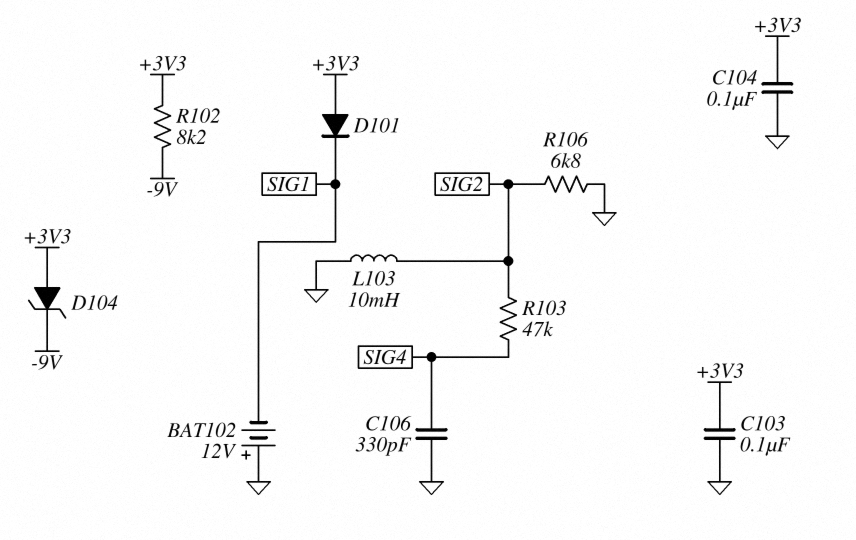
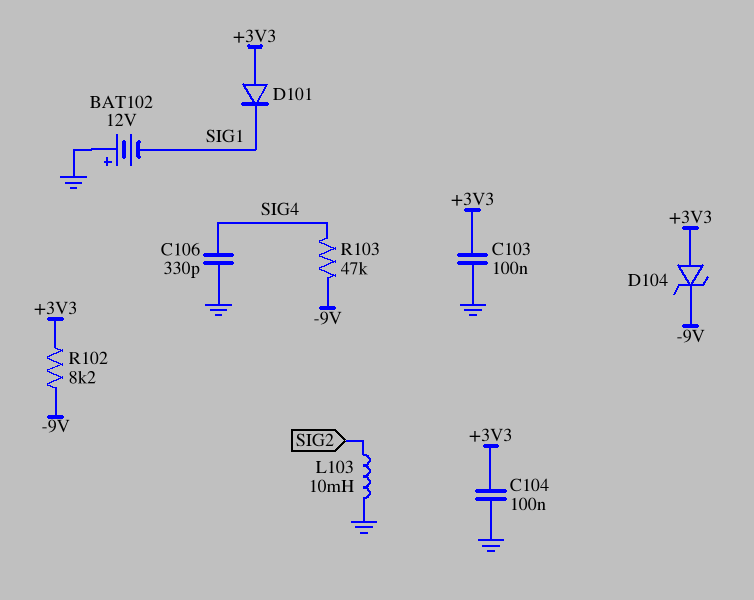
R103: 47k (SIG2, SIG4) -> 47k (-9V, SIG4)
R106: 6.8k (GND, SIG2) -> none

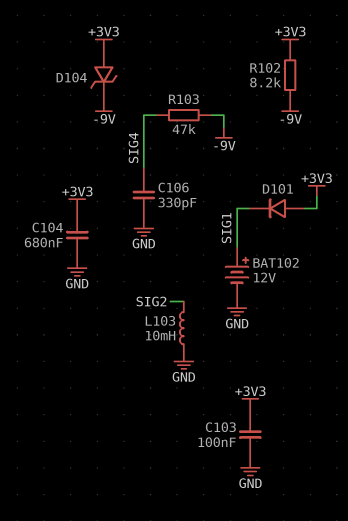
BAT102: 12V (plus GND, minus SIG1) -> 12V (plus SIG1, minus GND)
C104: 100nF (+3V3, GND) -> 680nF (+3V3, GND)

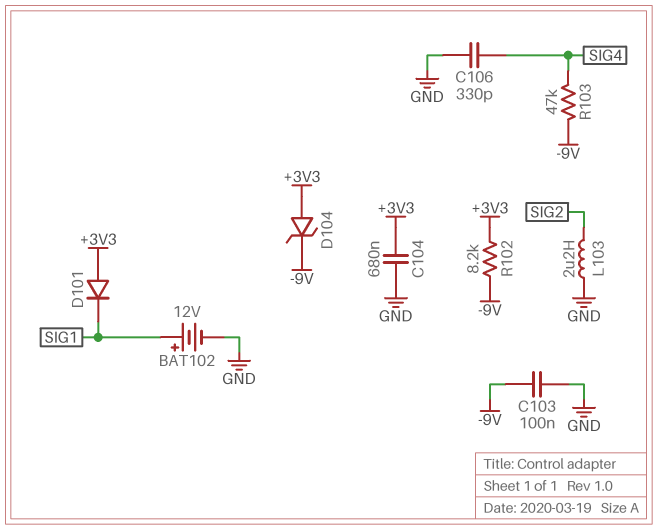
C103: 100nF (+3V3, GND) -> 100nF (-9V, GND)
L103: 10mH (GND, SIG2) -> 2.2uH (GND, SIG2)

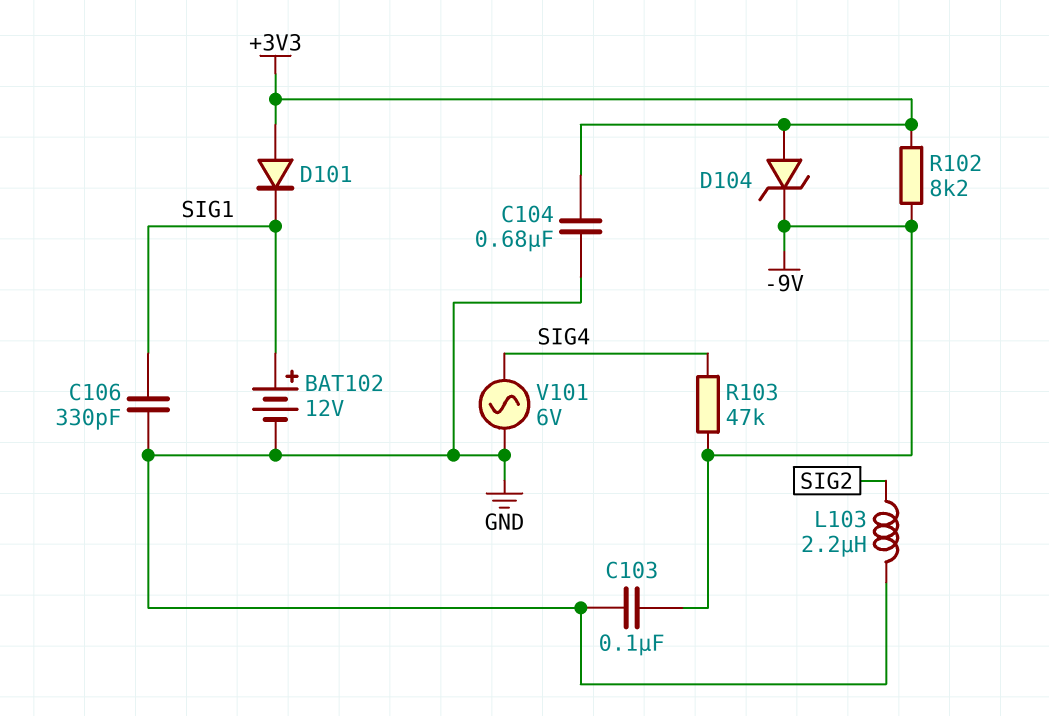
C106: 330pF (GND, SIG4) -> 330pF (GND, SIG1)
V101: none -> AC 6V (GND, SIG4)

